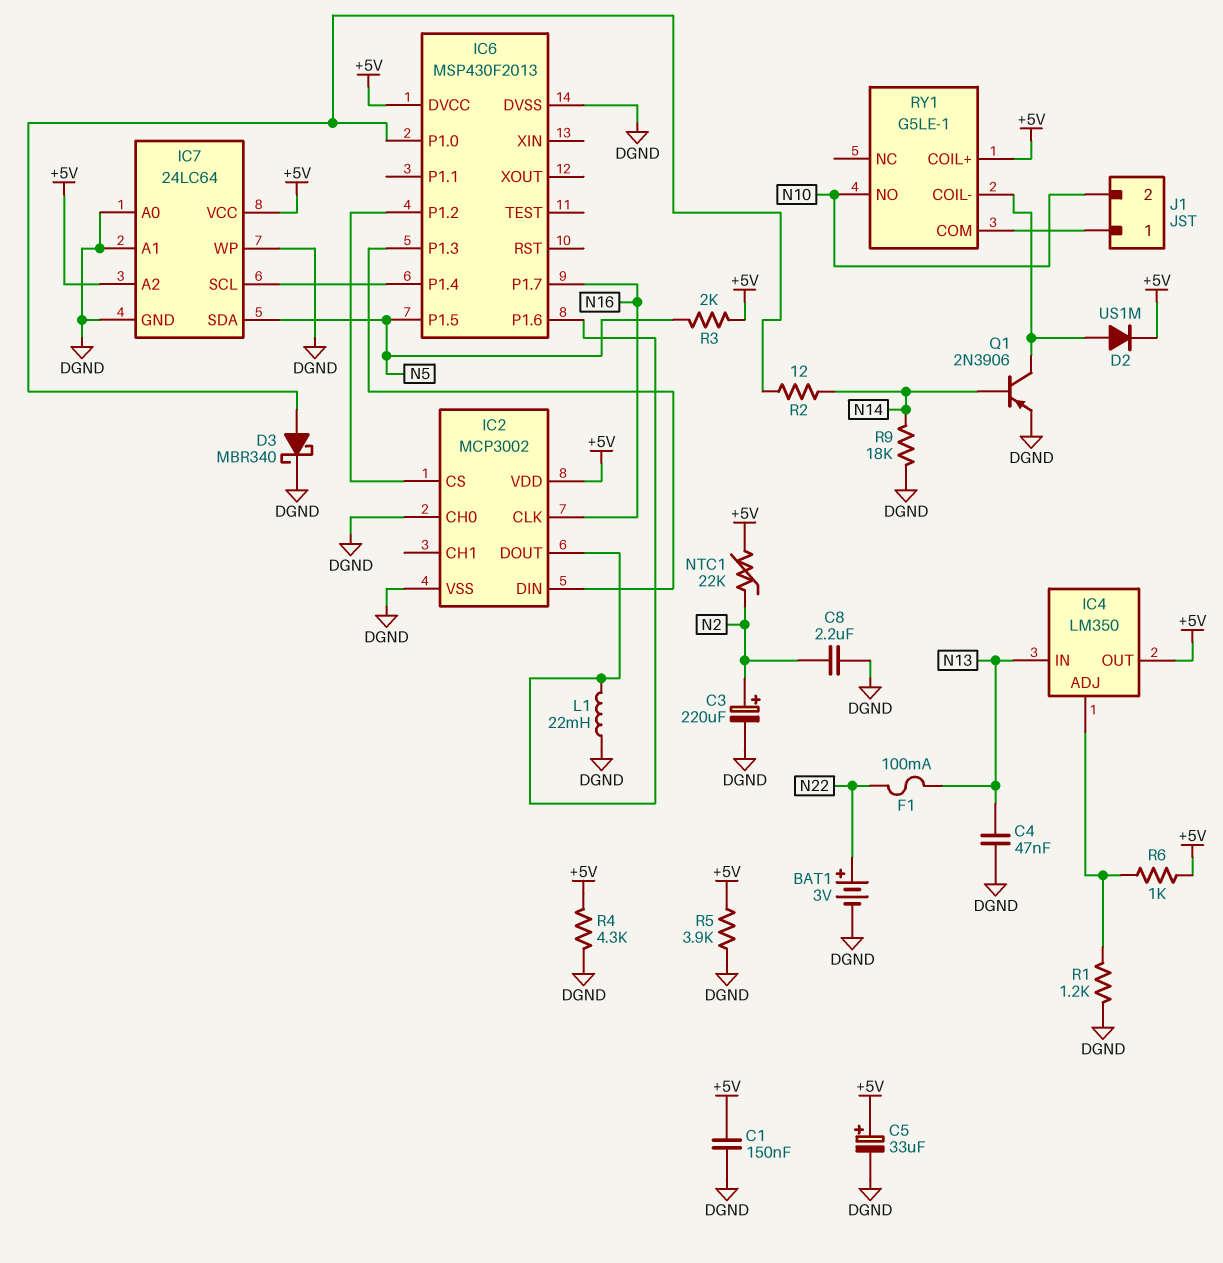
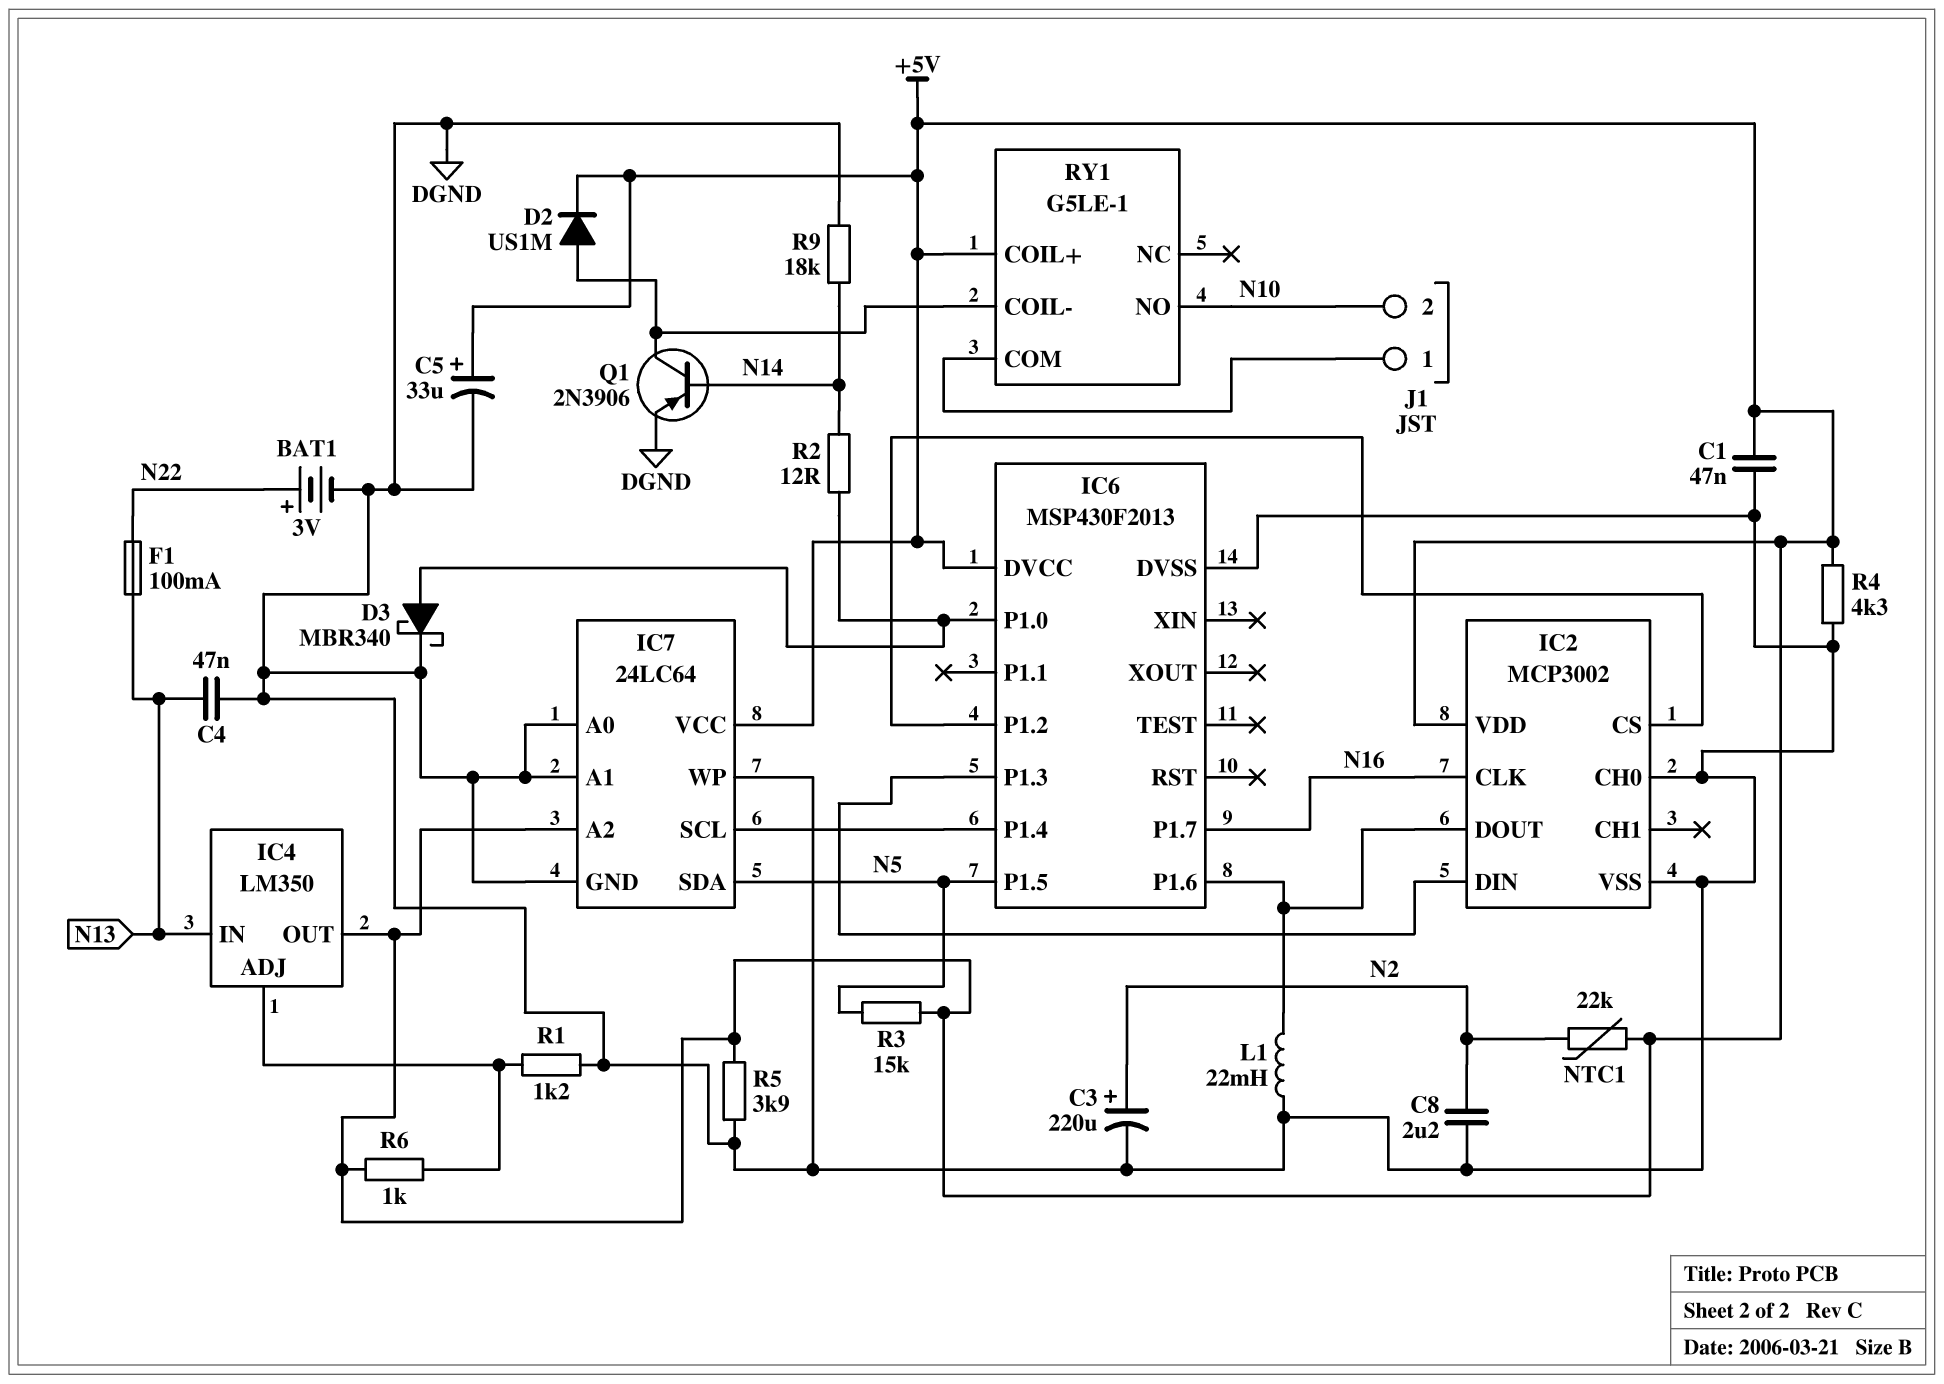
C1: 150nF (+5V, DGND) -> 47nF (+5V, DGND)
R3: 2k (+5V, N5) -> 15k (+5V, N5)

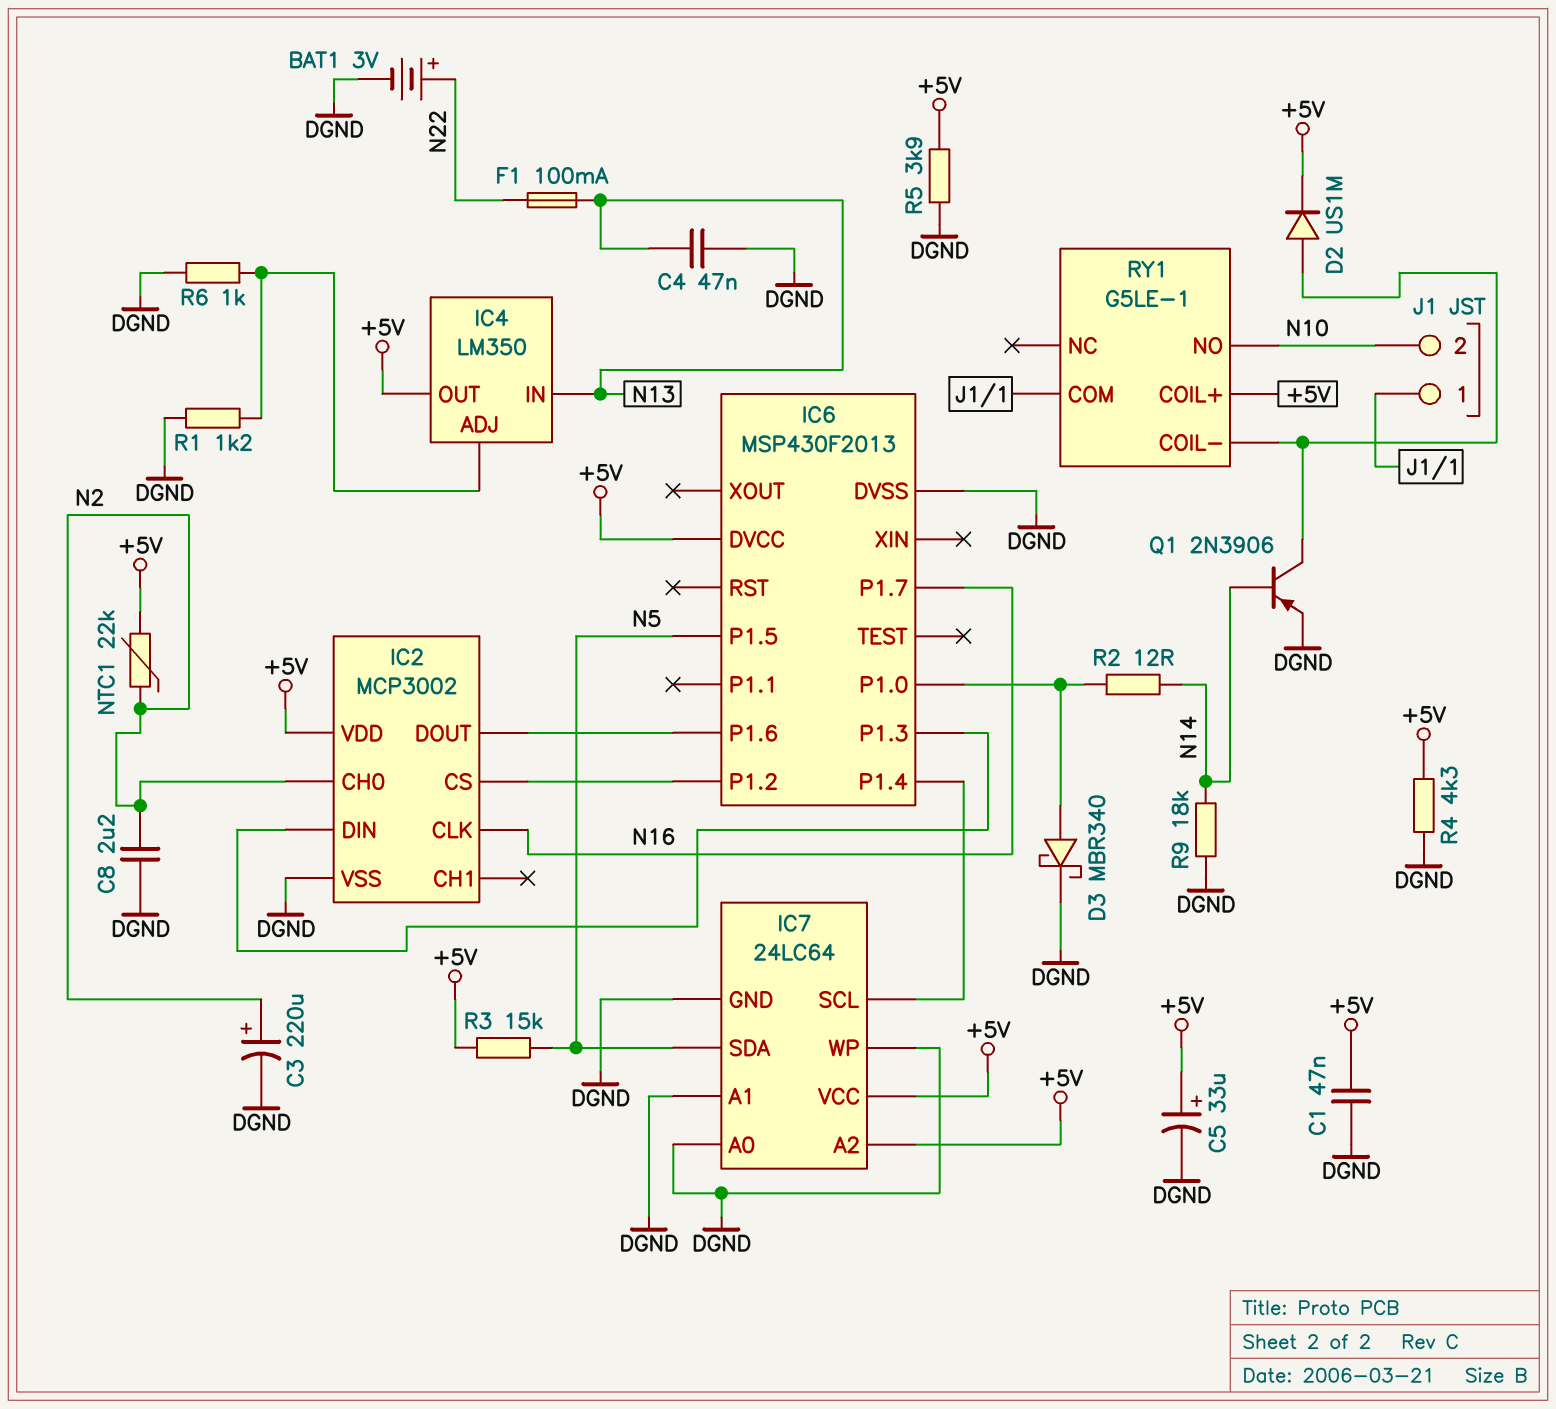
IC2 pin CH0: DGND -> N2
L1: 22mH (DGND, IC2/DOUT) -> none
R6: 1k (+5V, IC4/ADJ) -> 1k (DGND, IC4/ADJ)

